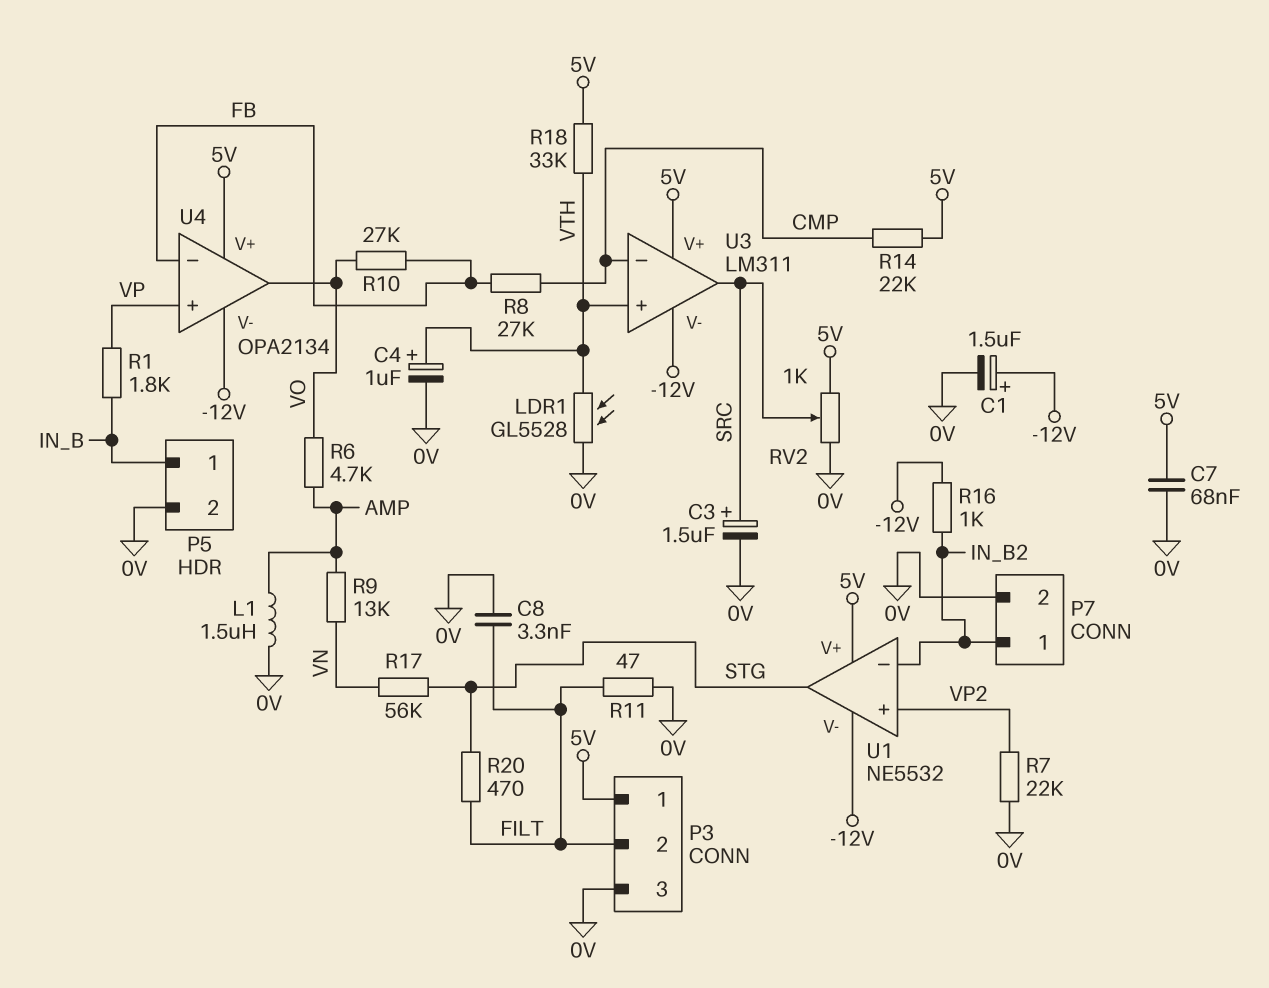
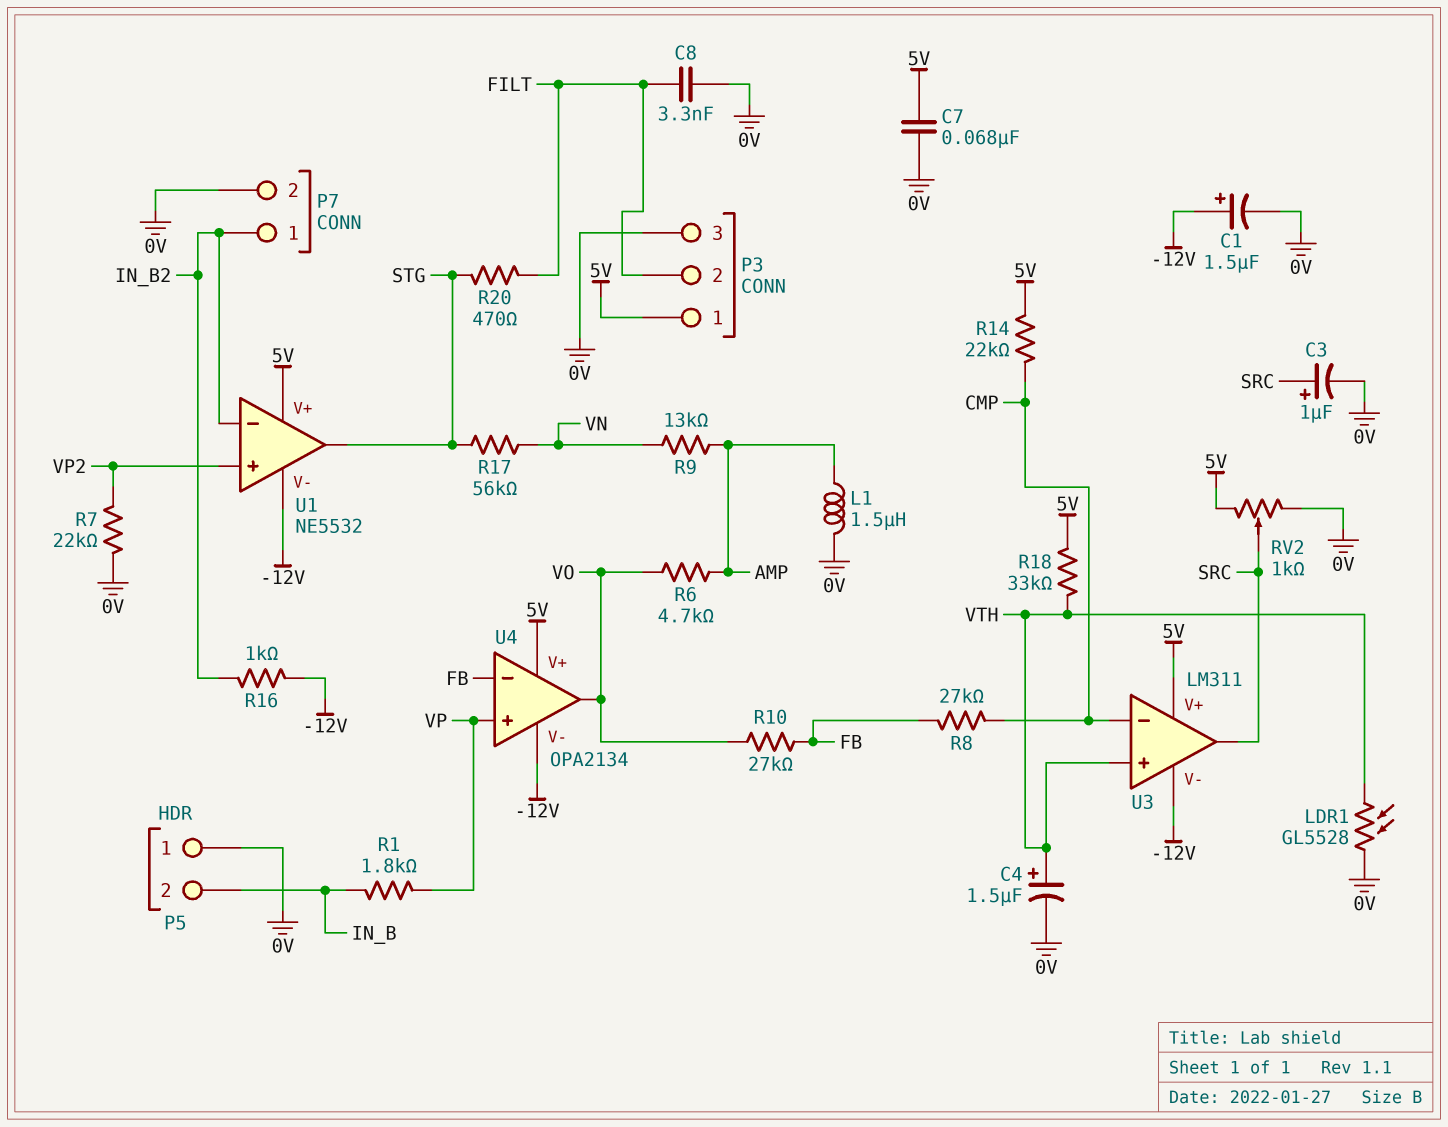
C3: 1.5uF (plus SRC, minus 0V) -> 1uF (plus SRC, minus 0V)
C4: 1uF (plus VTH, minus 0V) -> 1.5uF (plus VTH, minus 0V)
P5 pin 1: IN_B -> 0V
P5 pin 2: 0V -> IN_B
R11: 47 (0V, FILT) -> none

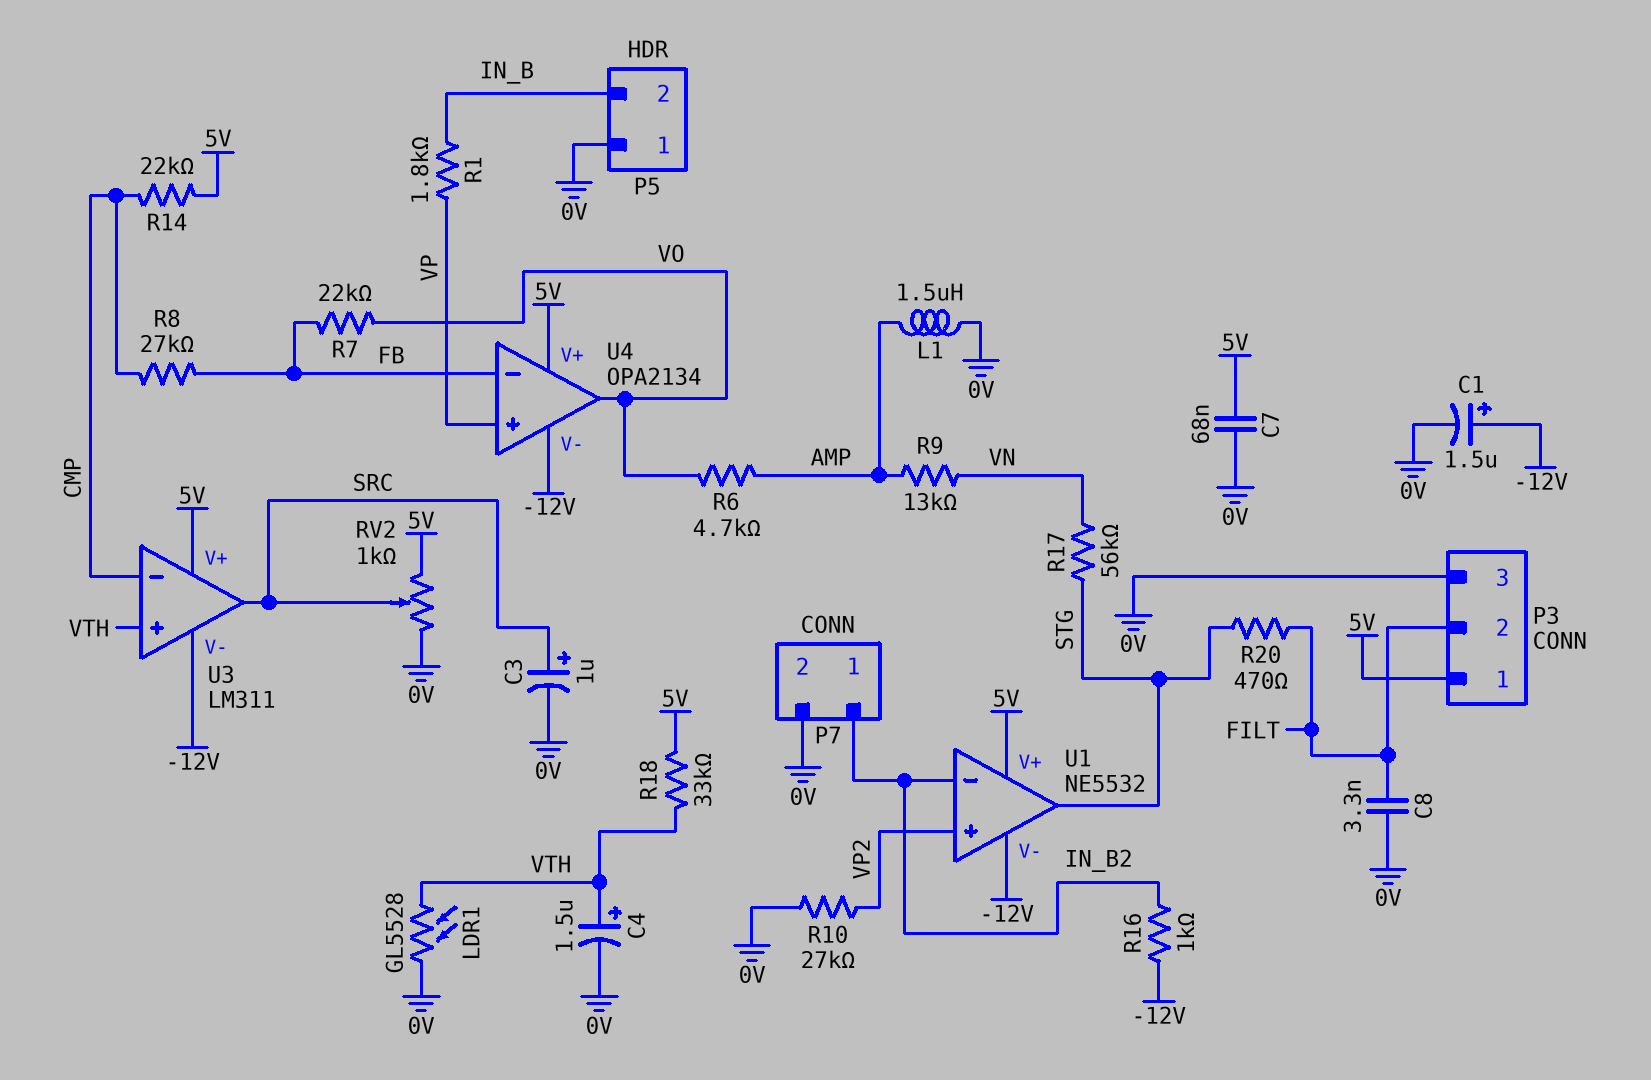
R7: 22k (0V, VP2) -> 22k (FB, VO)
R10: 27k (FB, VO) -> 27k (0V, VP2)

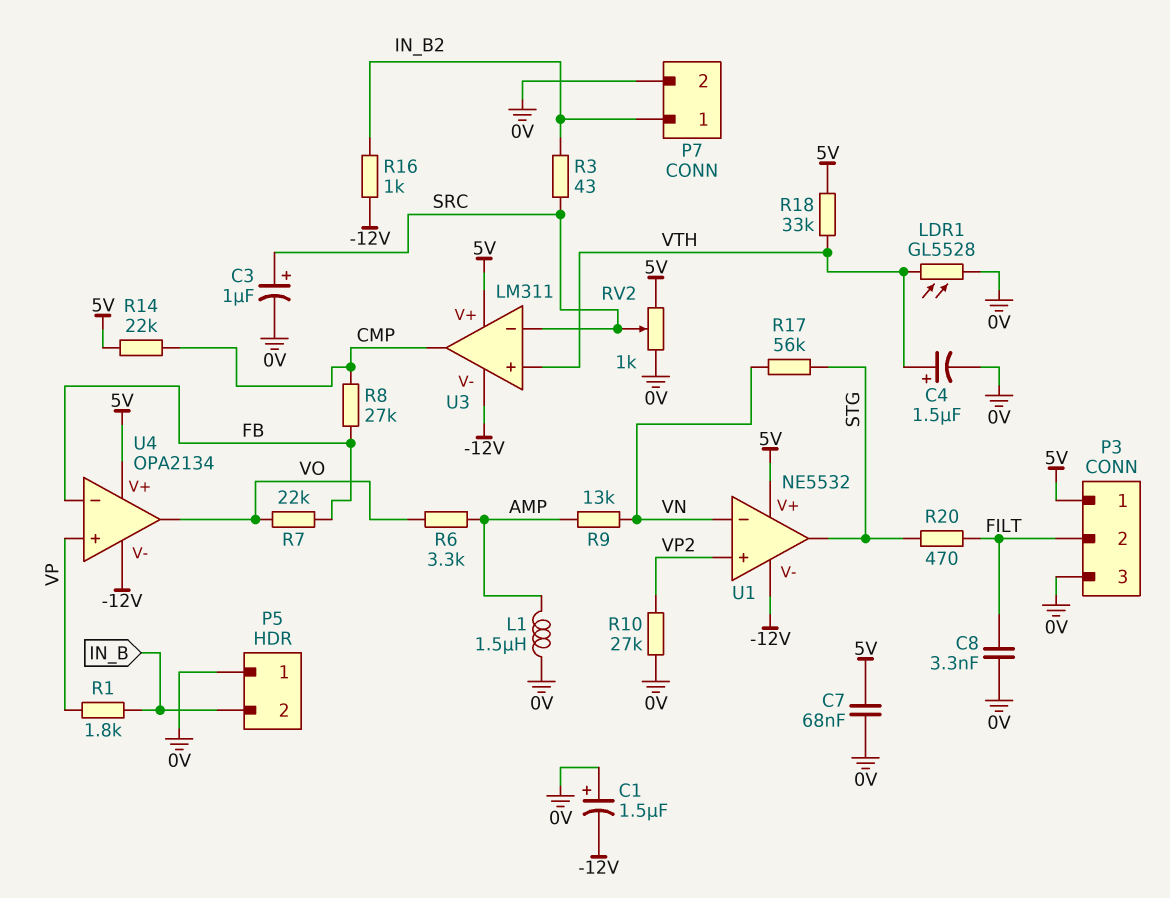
C1: 1.5uF (plus -12V, minus 0V) -> 1.5uF (plus 0V, minus -12V)
R3: none -> 43 (IN_B2, SRC)
R6: 4.7k (AMP, VO) -> 3.3k (AMP, VO)
U1 pin in-: IN_B2 -> VN
U3 pin in-: CMP -> SRC
U3 pin out: SRC -> CMP

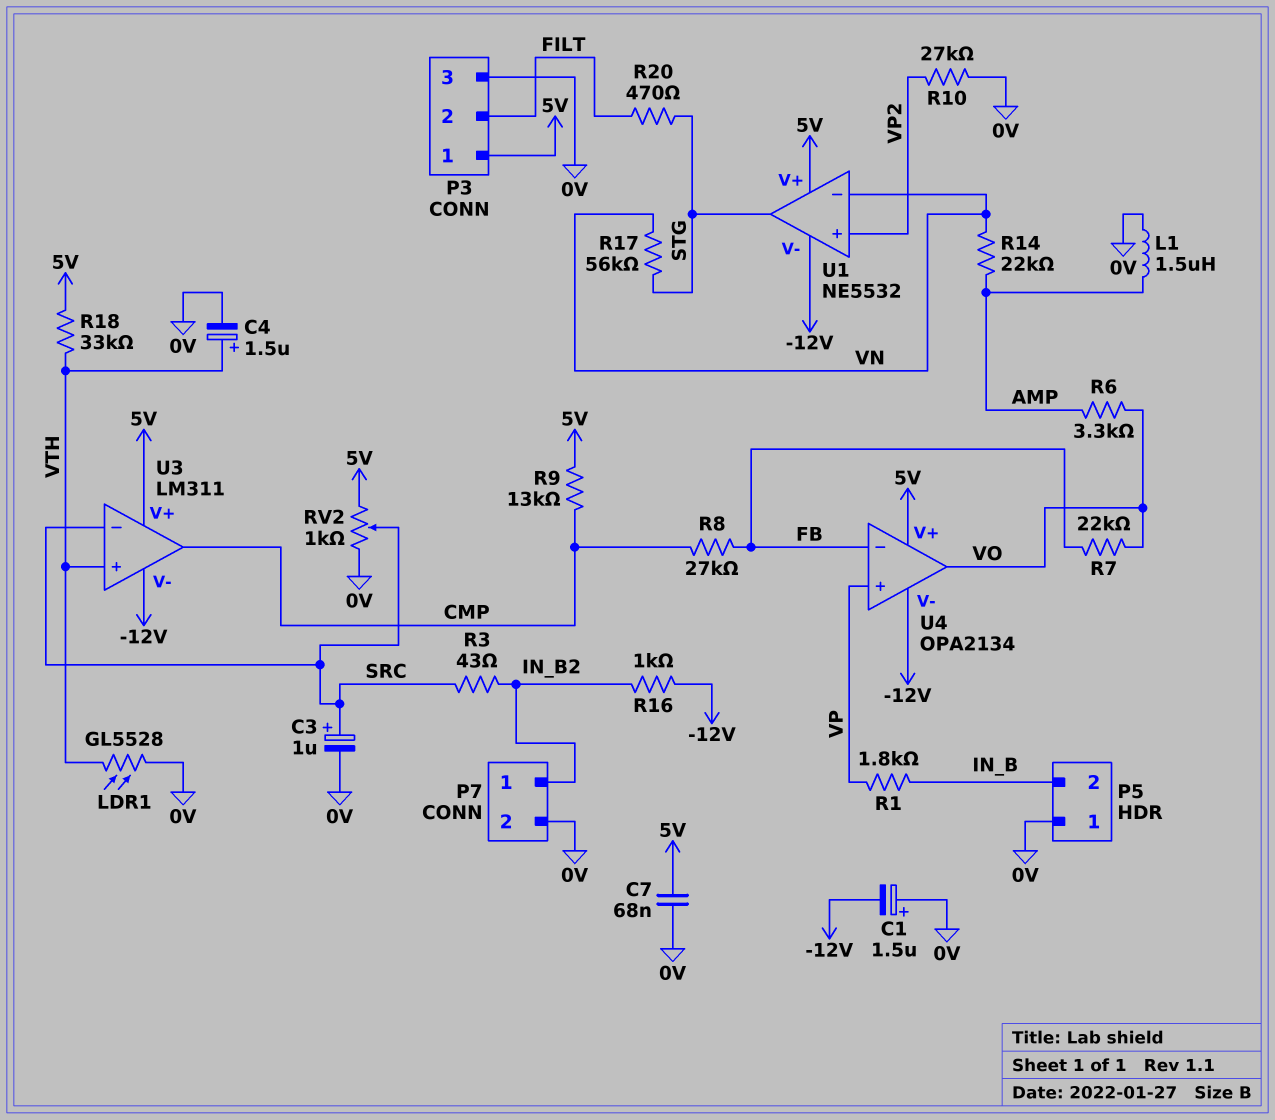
C8: 3.3nF (0V, FILT) -> none
R9: 13k (AMP, VN) -> 13k (5V, CMP)
R14: 22k (5V, CMP) -> 22k (AMP, VN)

